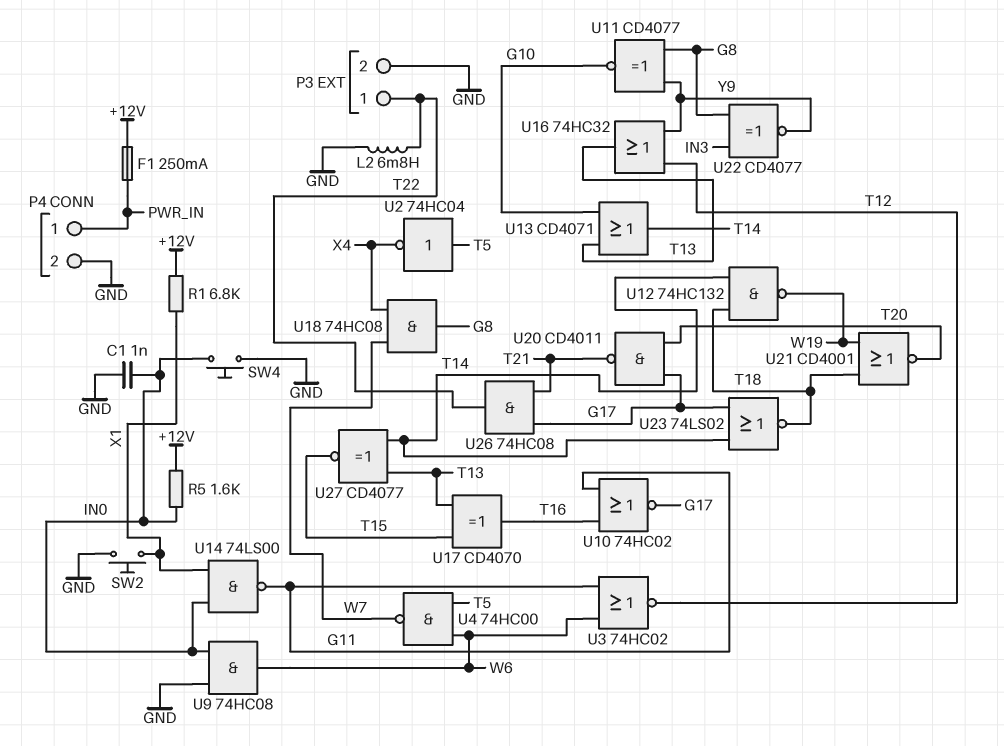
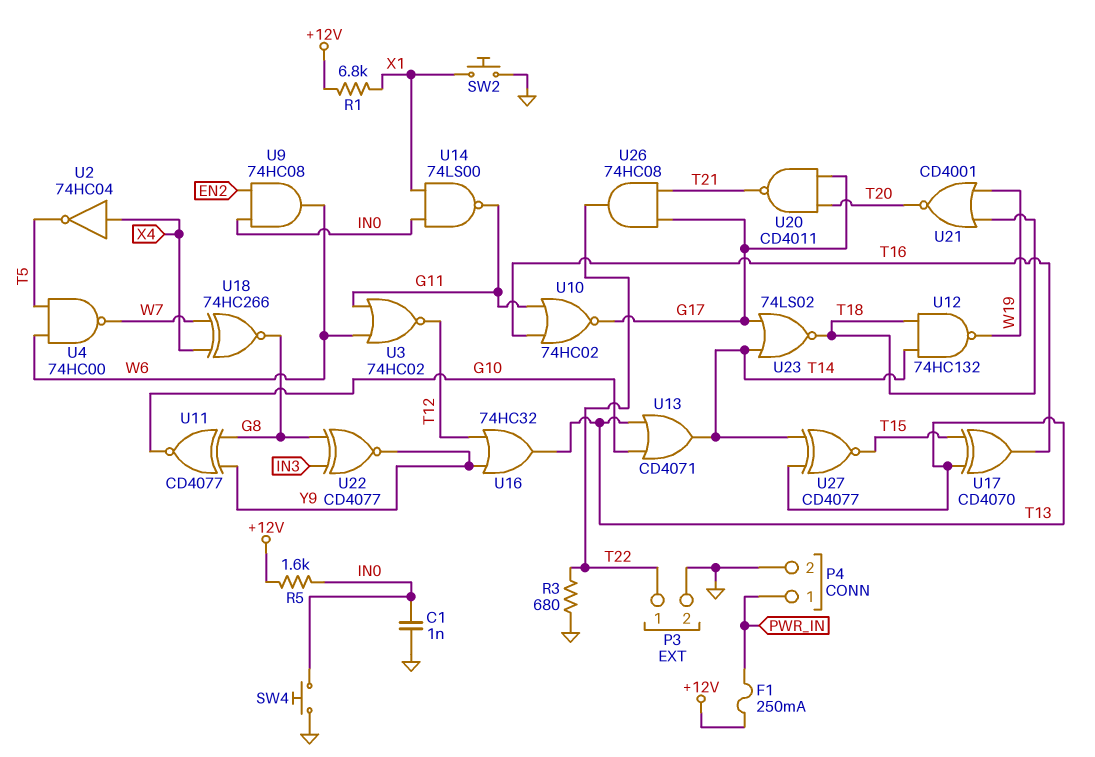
L2: 6.8mH (GND, T22) -> none
R3: none -> 680 (GND, T22)
U2: NOT 74HC04 (in T5, out X4) -> NOT 74HC04 (in X4, out T5)
U9: AND 74HC08 (in GND, in IN0, out W6) -> AND 74HC08 (in EN2, in IN0, out W6)
U18: AND 74HC08 (in W7, in X4, out G8) -> XNOR 74HC266 (in W7, in X4, out G8)

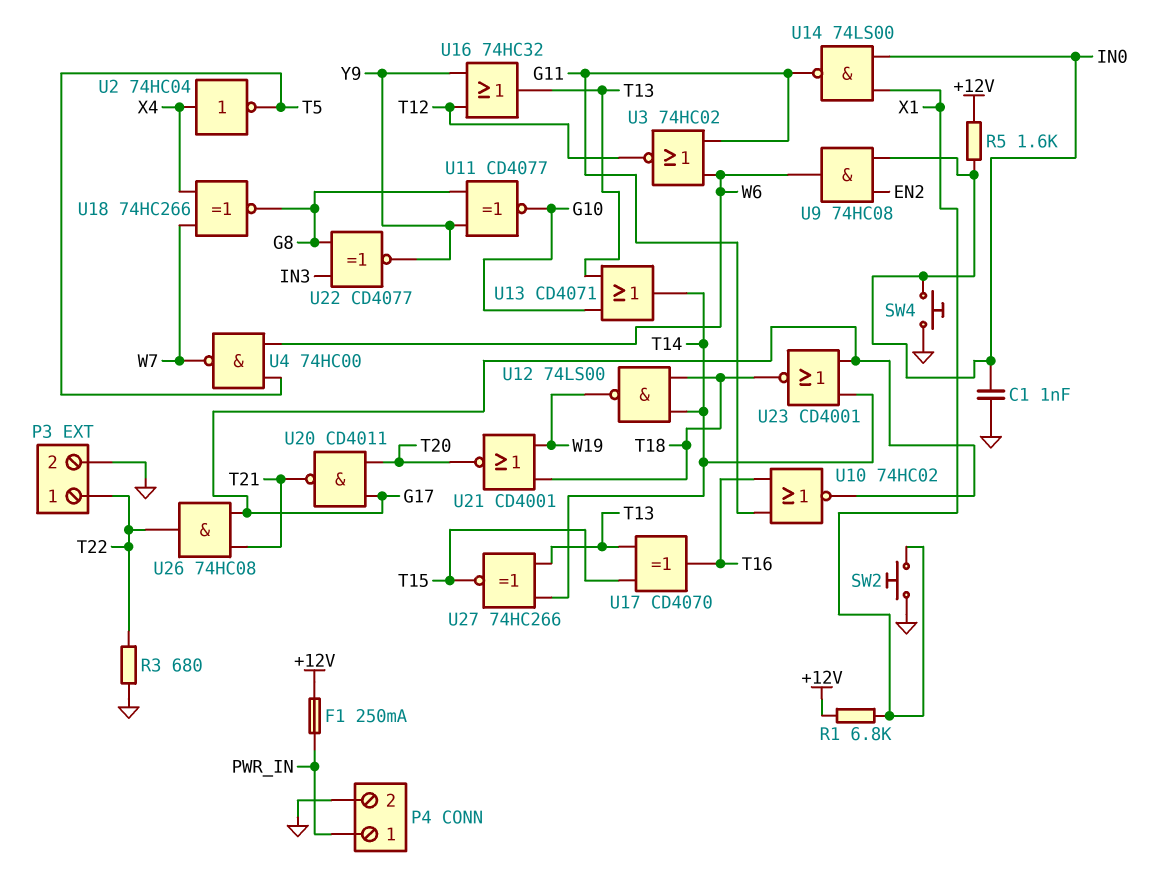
U12: NAND 74HC132 (in T14, in T18, out W19) -> NAND 74LS00 (in T14, in T18, out W19)
U23: NOR 74LS02 (in G17, in T14, out T18) -> NOR CD4001 (in G17, in T14, out T18)
U27: XNOR CD4077 (in T13, in T14, out T15) -> XNOR 74HC266 (in T13, in T14, out T15)

